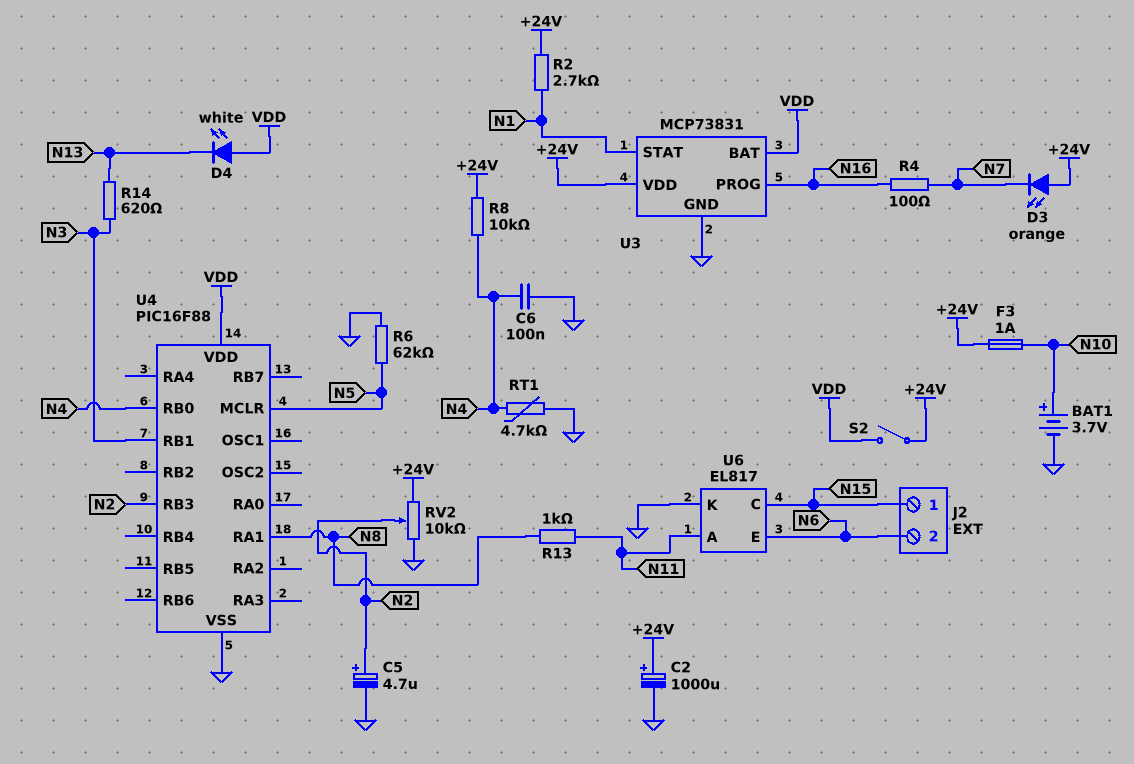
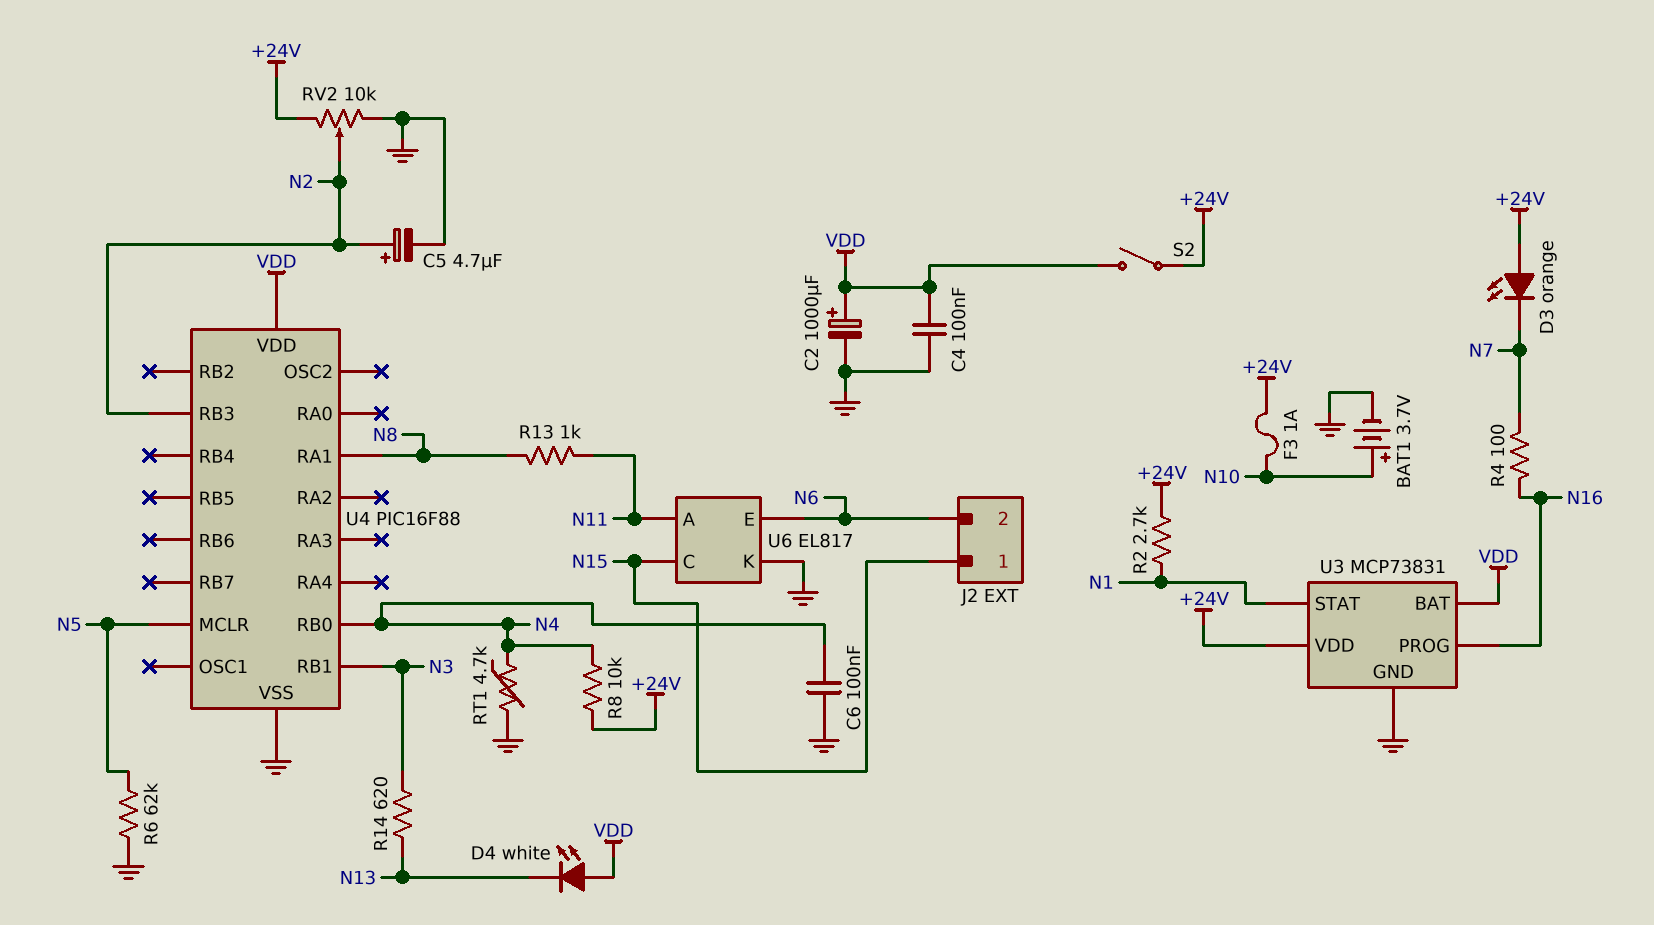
C2: 1000uF (plus +24V, minus GND) -> 1000uF (plus VDD, minus GND)
C4: none -> 100nF (GND, VDD)

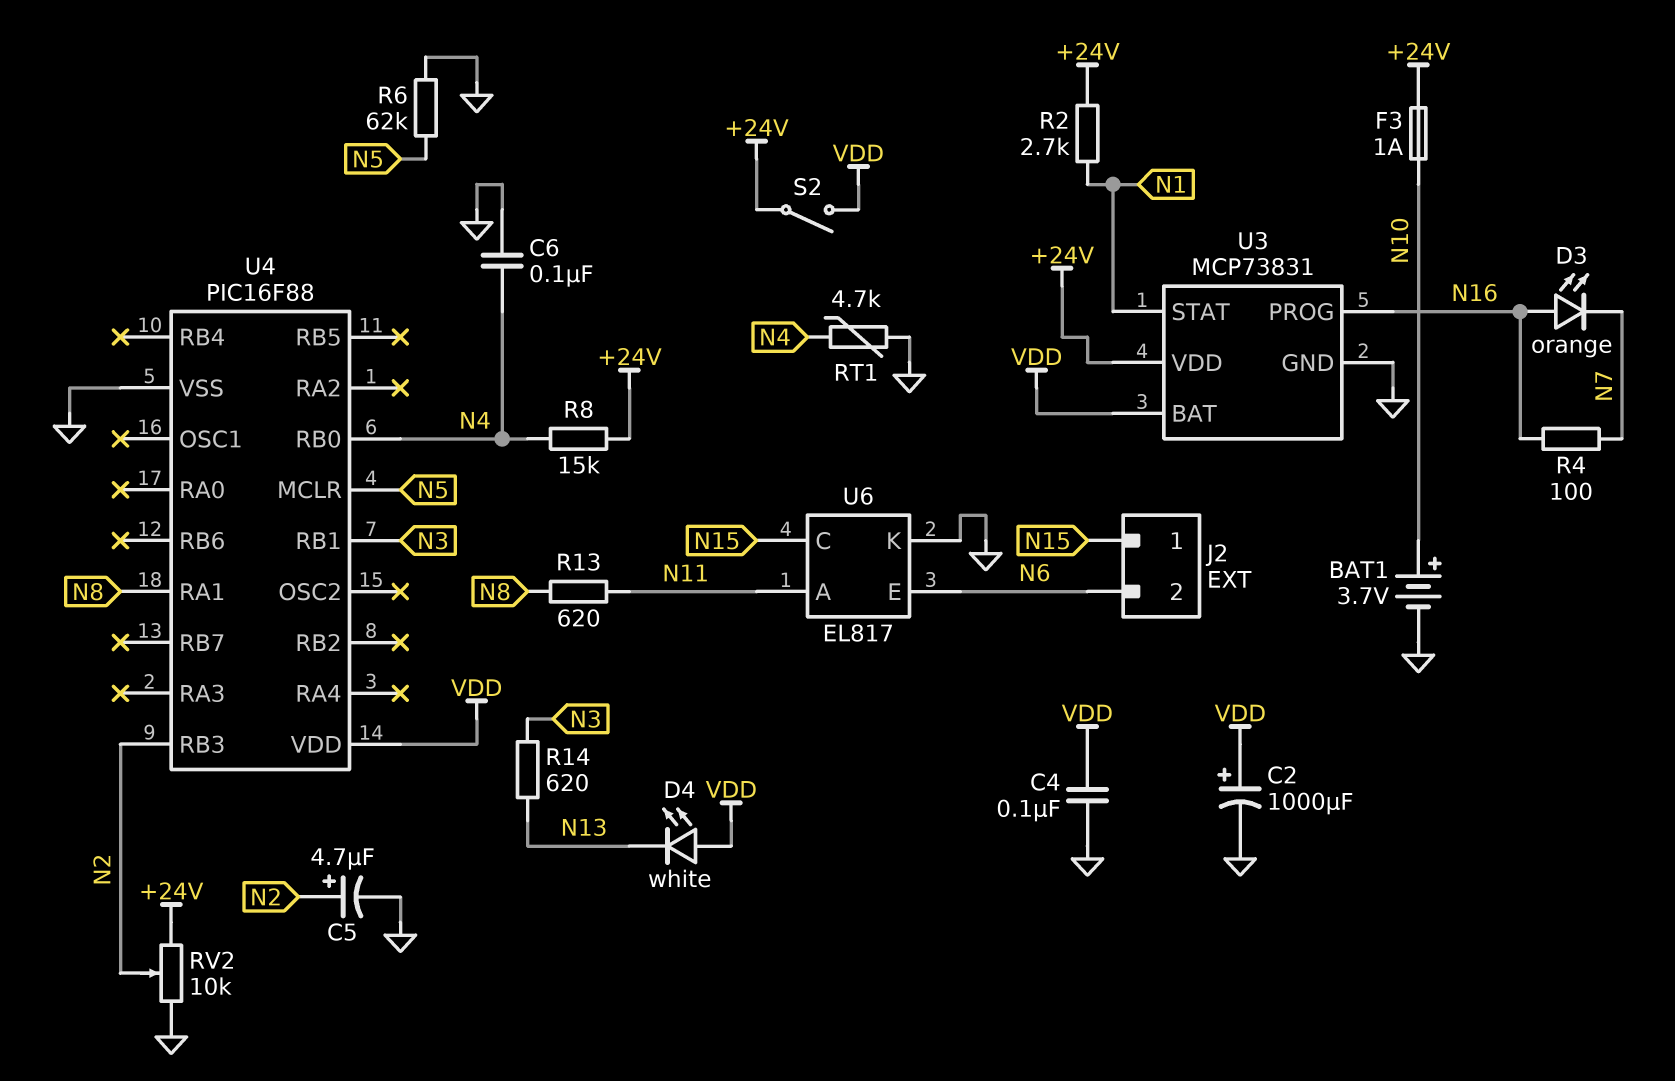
D3: LED orange (A +24V, K N7) -> LED orange (A N16, K N7)
R8: 10k (+24V, N4) -> 15k (+24V, N4)
R13: 1k (N8, N11) -> 620 (N8, N11)

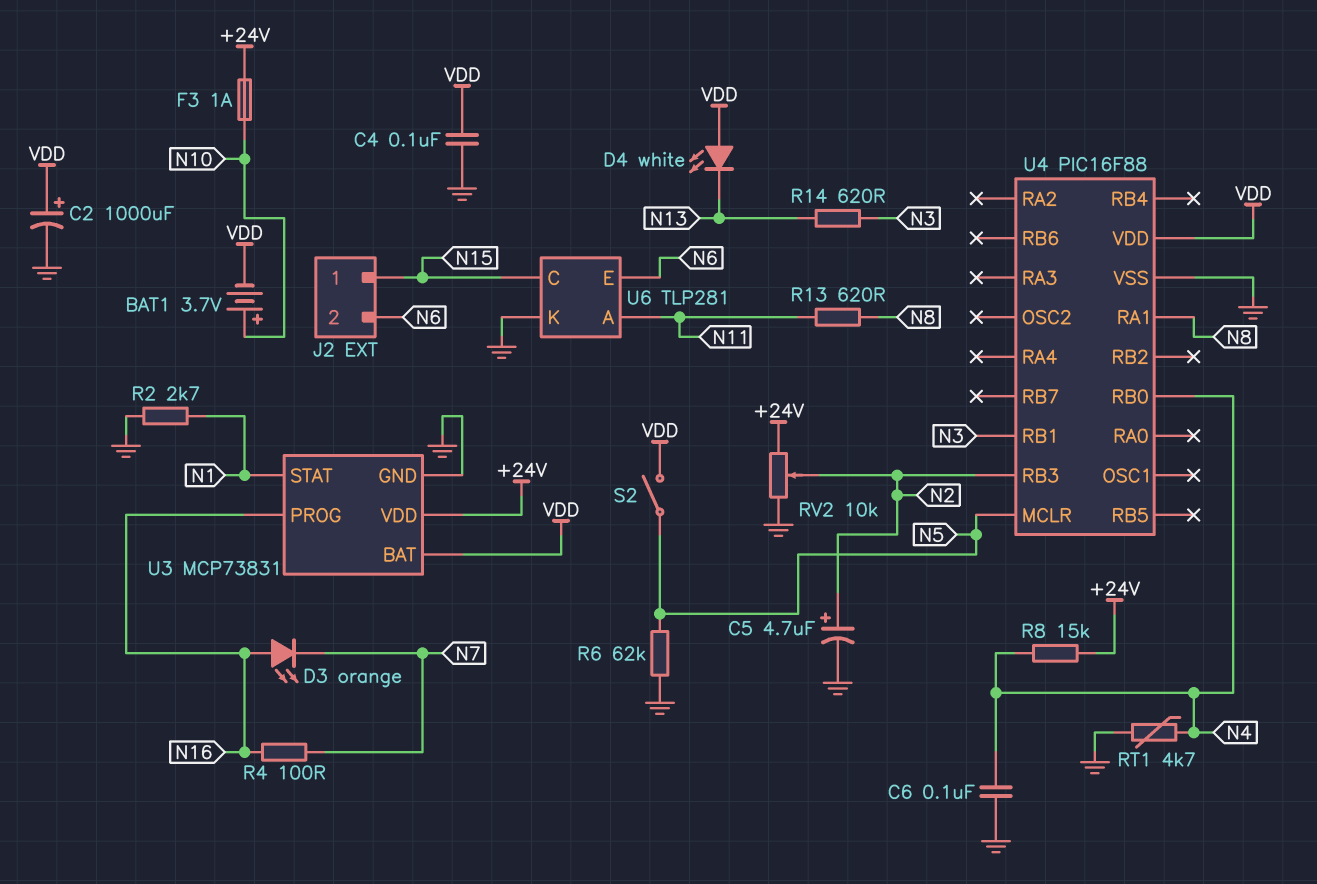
BAT1: 3.7V (plus N10, minus GND) -> 3.7V (plus N10, minus VDD)
R2: 2.7k (+24V, N1) -> 2.7k (GND, N1)
S2: switch (+24V, VDD) -> switch (N5, VDD)
U6: EL817 -> TLP281

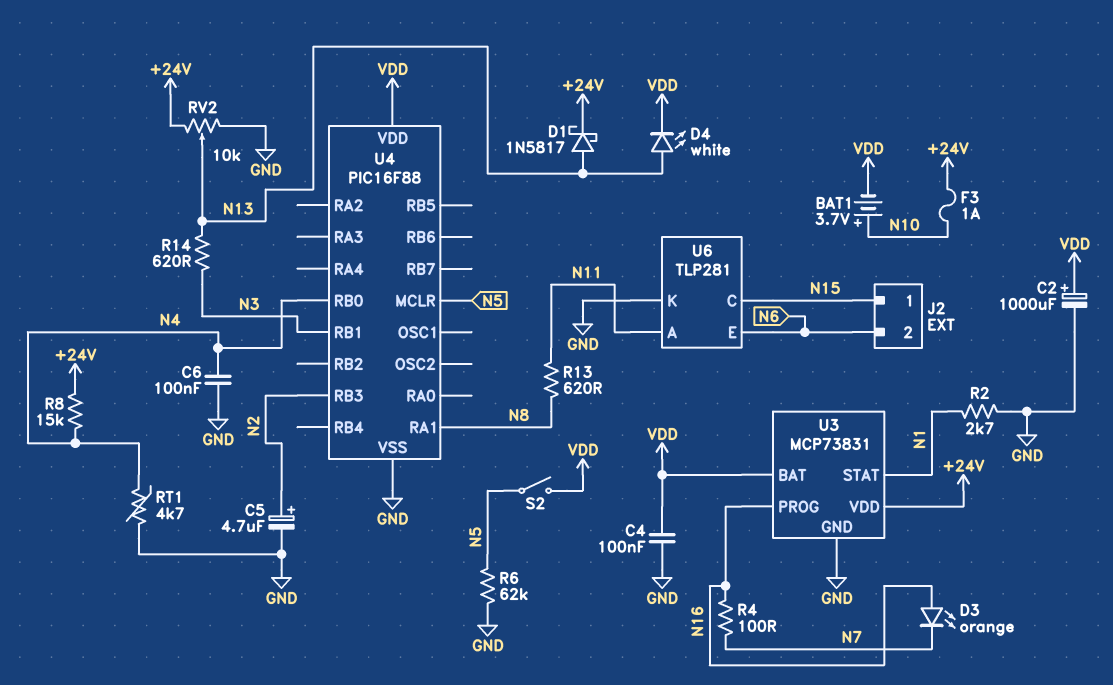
D1: none -> schottky 1N5817 (A N13, K +24V)
D4: LED white (A VDD, K N13) -> LED white (A N13, K VDD)
RV2: 10k (+24V, GND, wiper N2) -> 10k (+24V, GND, wiper N13)

